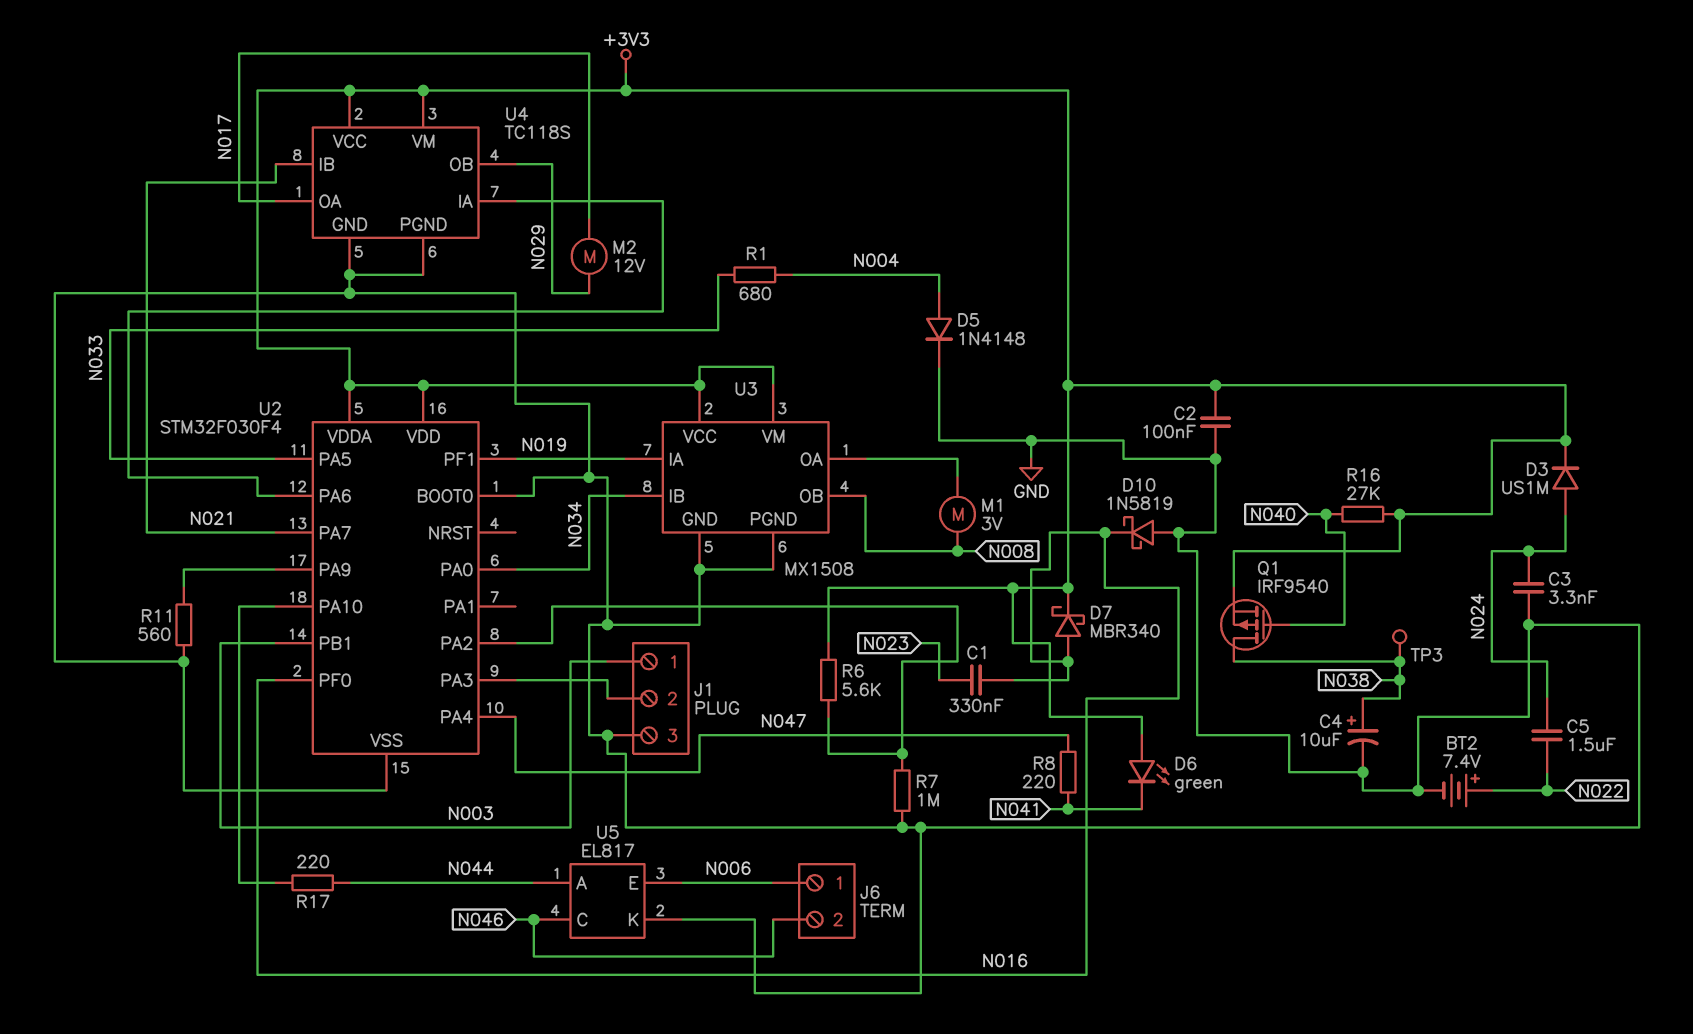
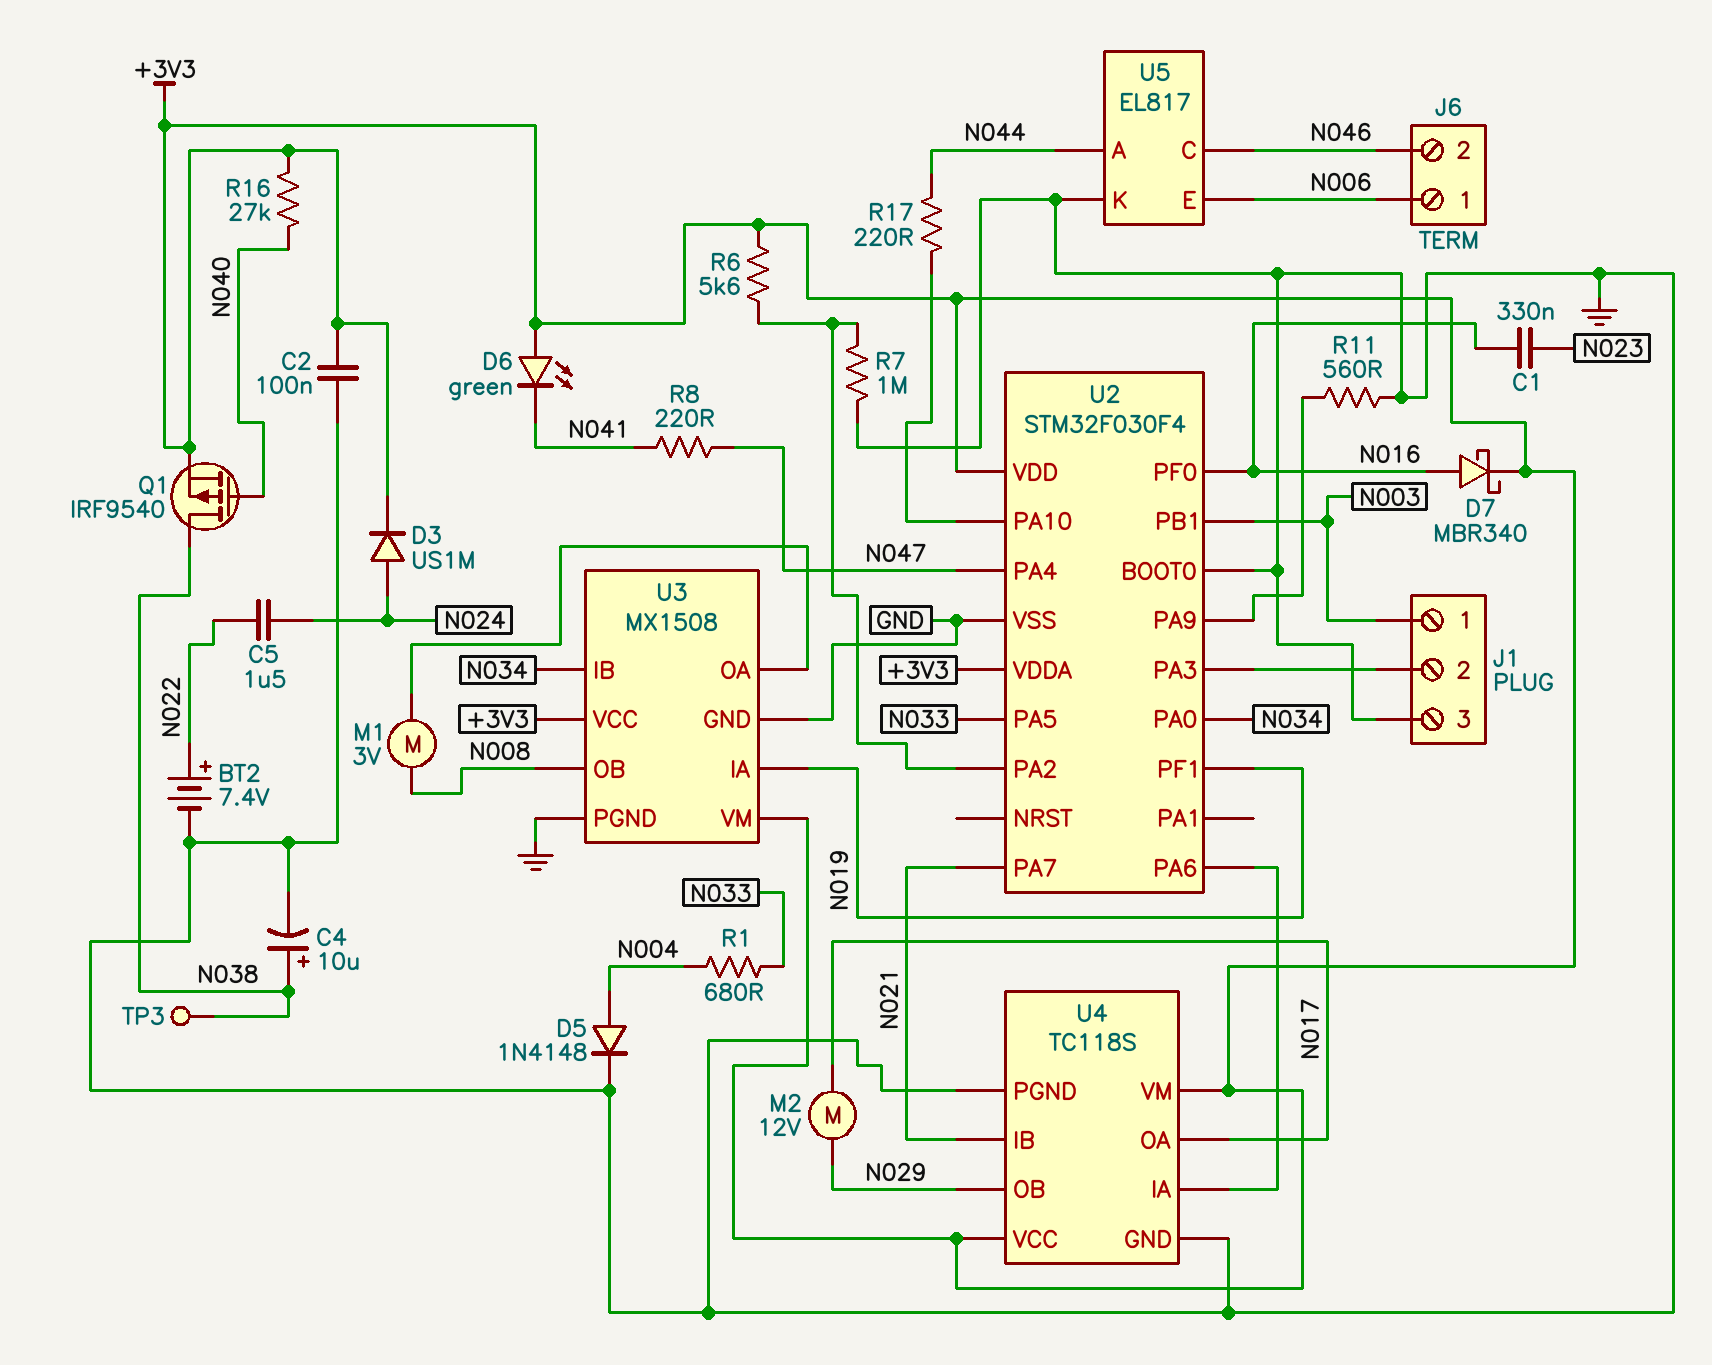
C3: 3.3nF (GND, N024) -> none
D10: schottky 1N5819 (A GND, K N016) -> none

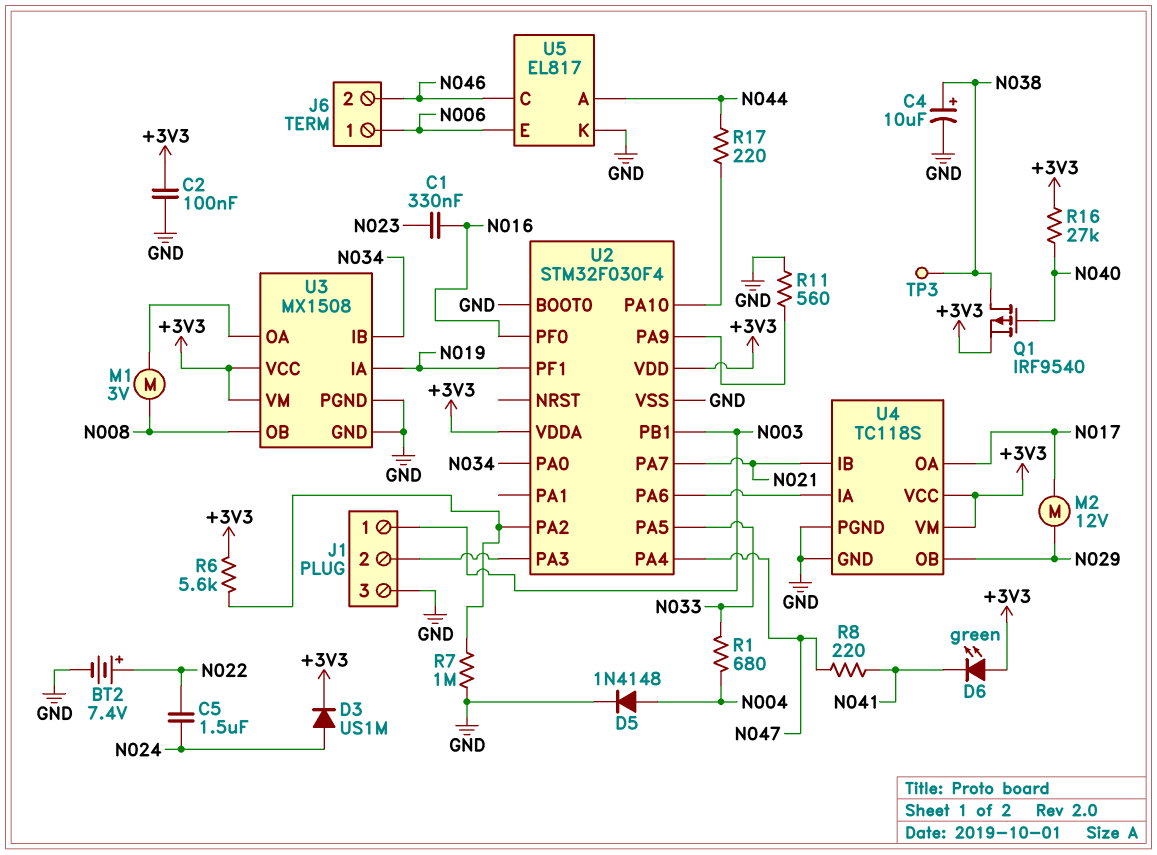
D7: schottky MBR340 (A N016, K +3V3) -> none

